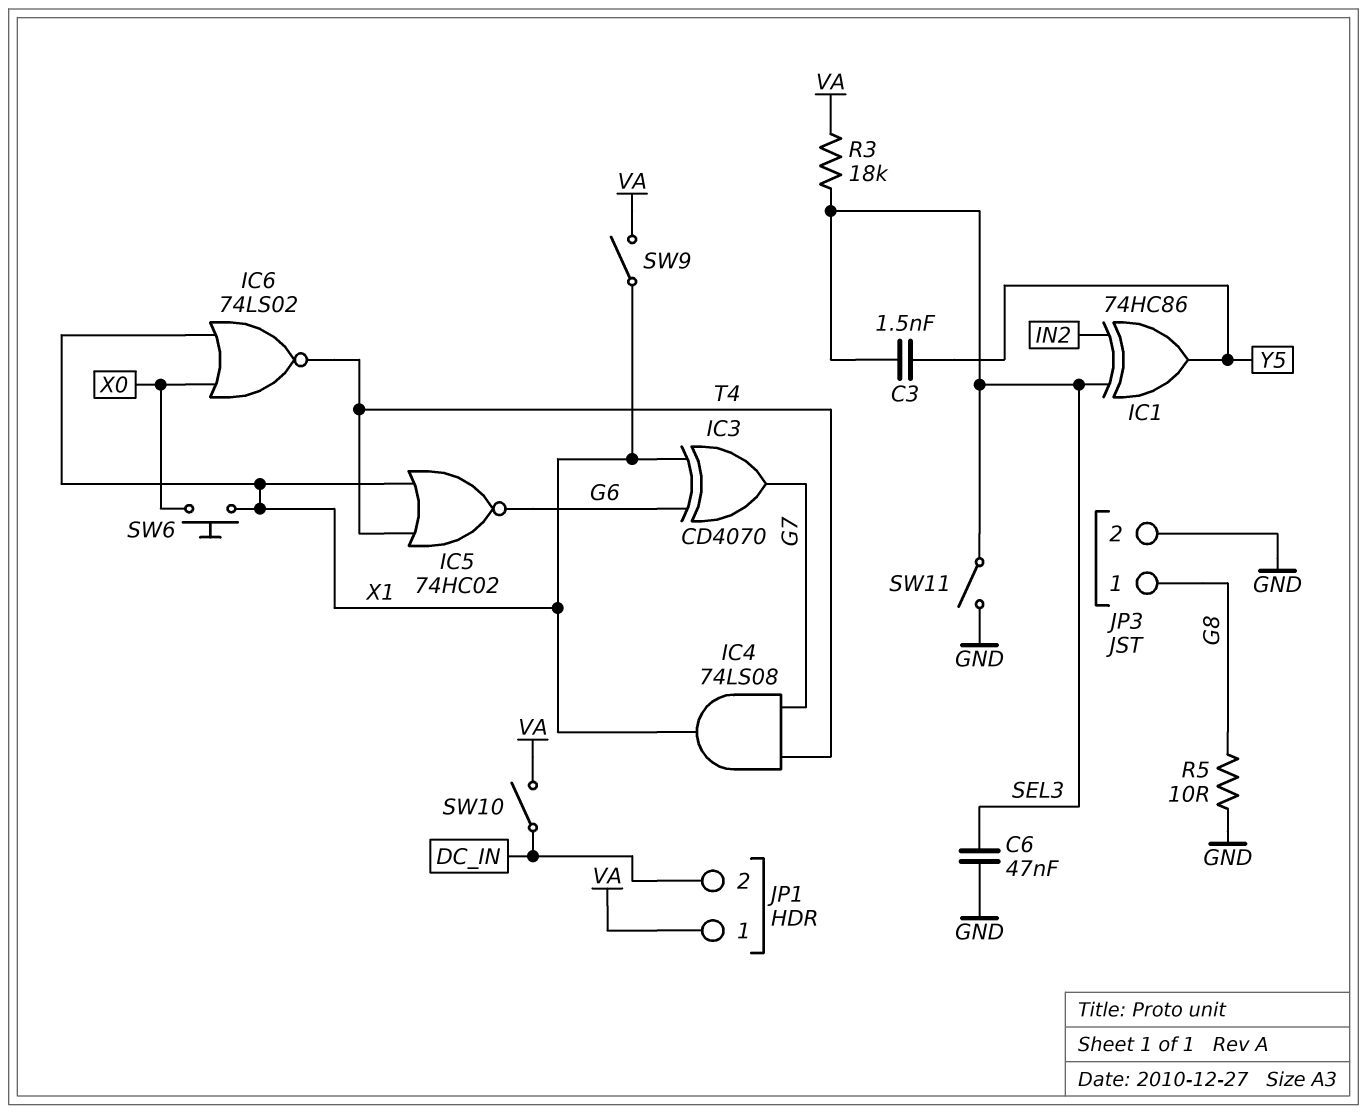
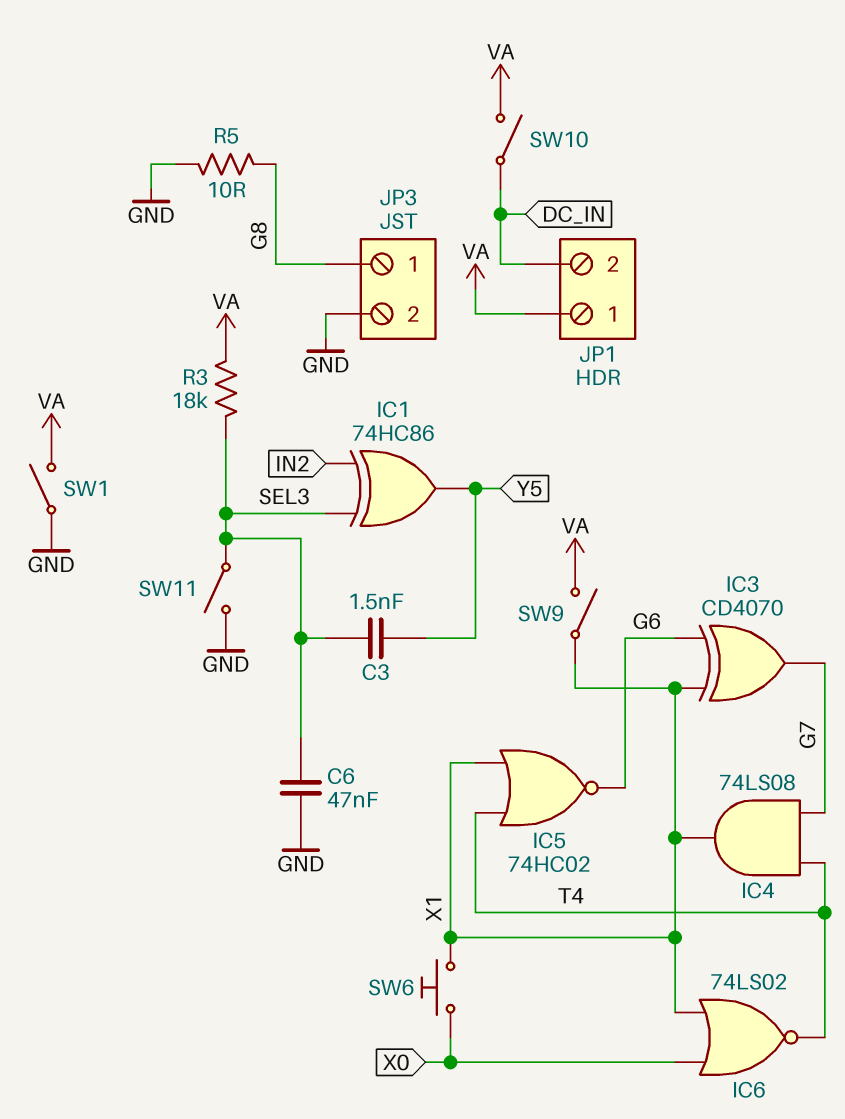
SW1: none -> switch (GND, VA)

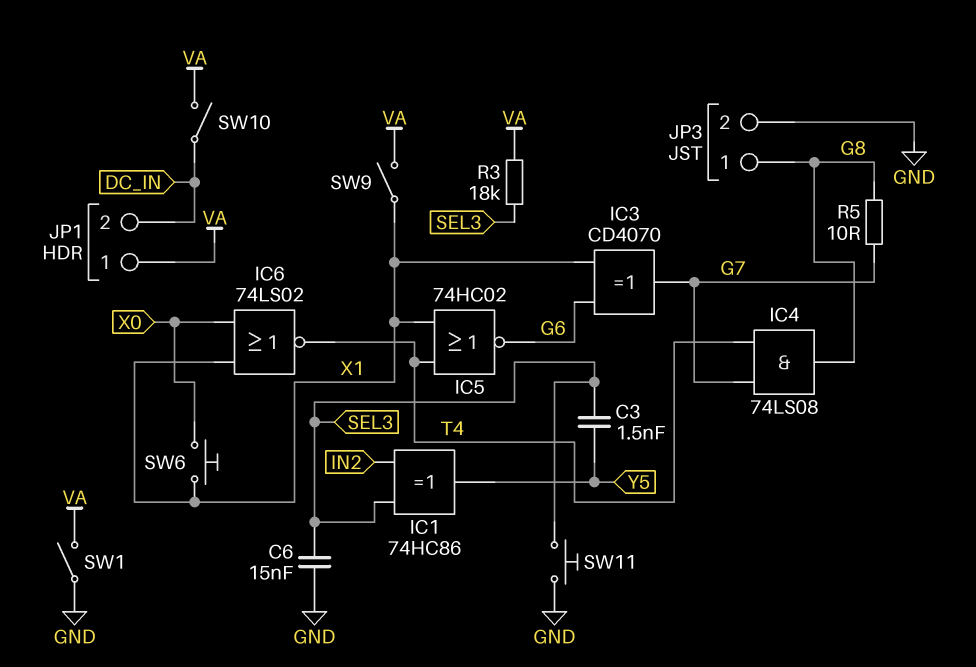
C6: 47nF (GND, SEL3) -> 15nF (GND, SEL3)
IC4: AND 74LS08 (in G7, in T4, out X1) -> AND 74LS08 (in G7, in T4, out G8)
R5: 10 (G8, GND) -> 10 (G7, G8)
SW11: switch (GND, SEL3) -> button (GND, SEL3)

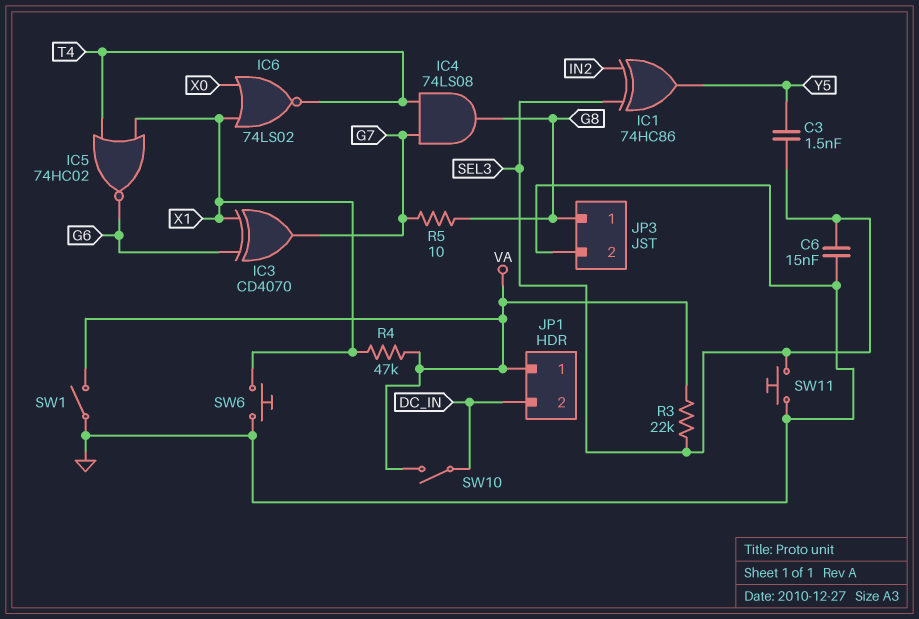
R3: 18k (SEL3, VA) -> 22k (SEL3, VA)
R4: none -> 47k (VA, X1)
SW6: button (X0, X1) -> button (GND, X1)
SW9: switch (VA, X1) -> none

